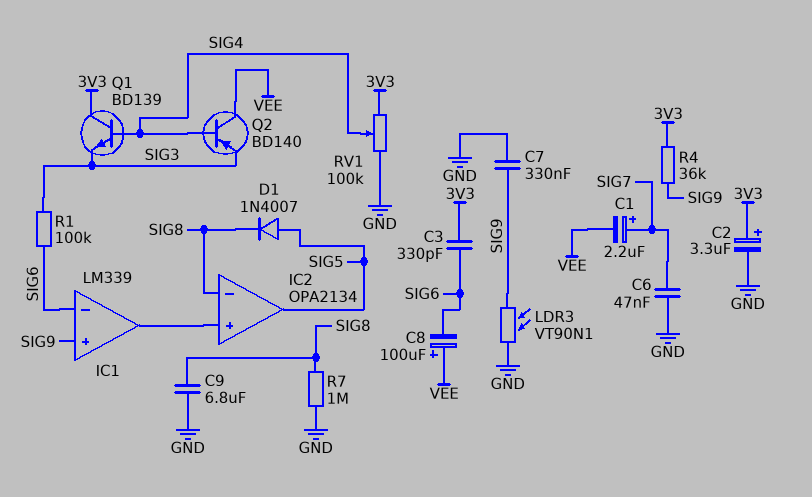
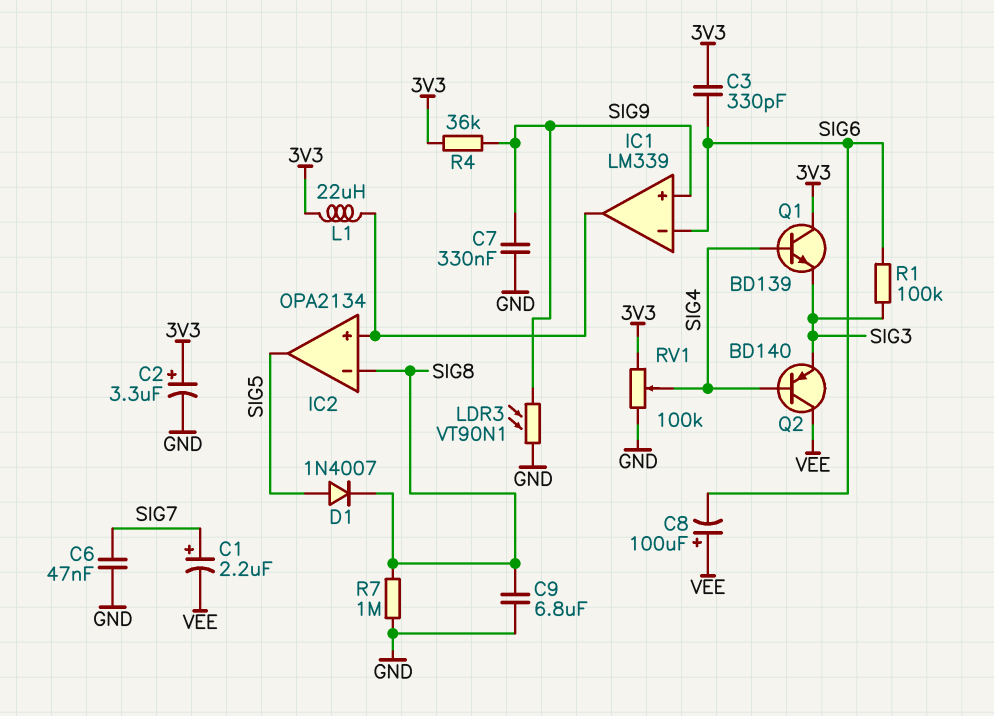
L1: none -> 22uH (3V3, IC1/out)

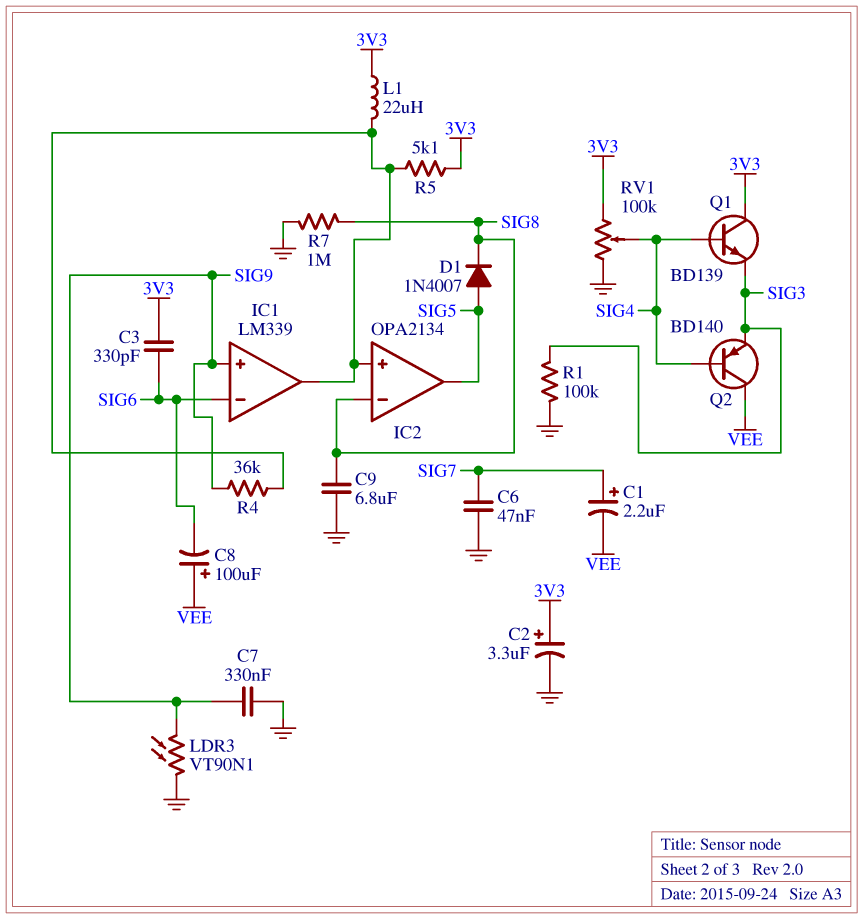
R1: 100k (SIG3, SIG6) -> 100k (GND, SIG3)
R4: 36k (3V3, SIG9) -> 36k (IC1/out, SIG9)
R5: none -> 5.1k (3V3, IC1/out)

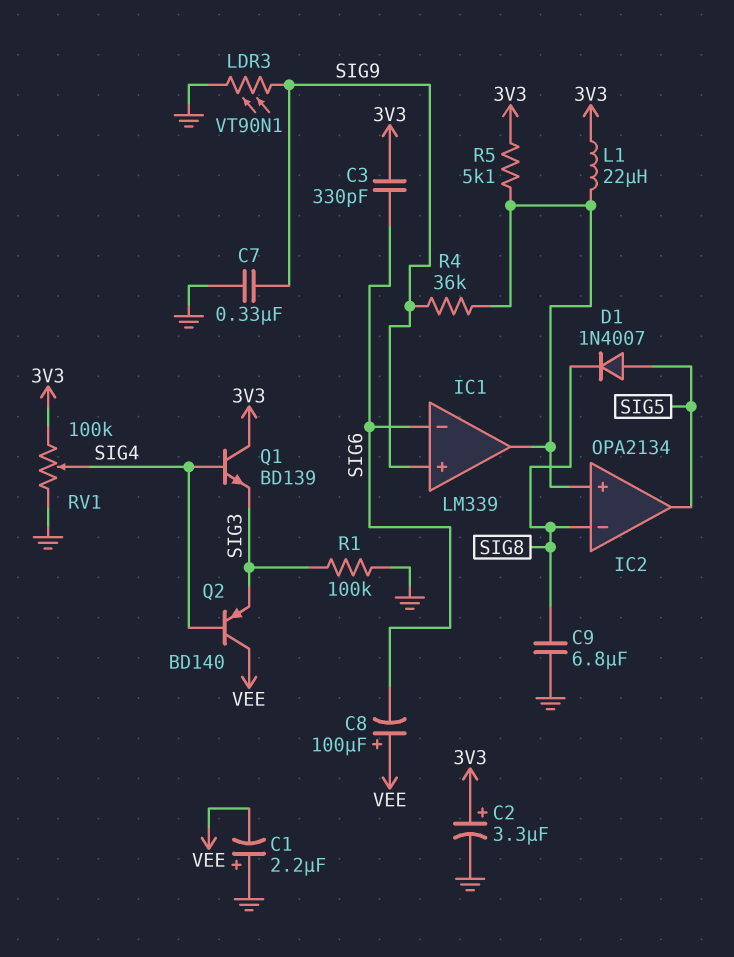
C1: 2.2uF (plus SIG7, minus VEE) -> 2.2uF (plus GND, minus VEE)
C6: 47nF (GND, SIG7) -> none
R7: 1M (GND, SIG8) -> none

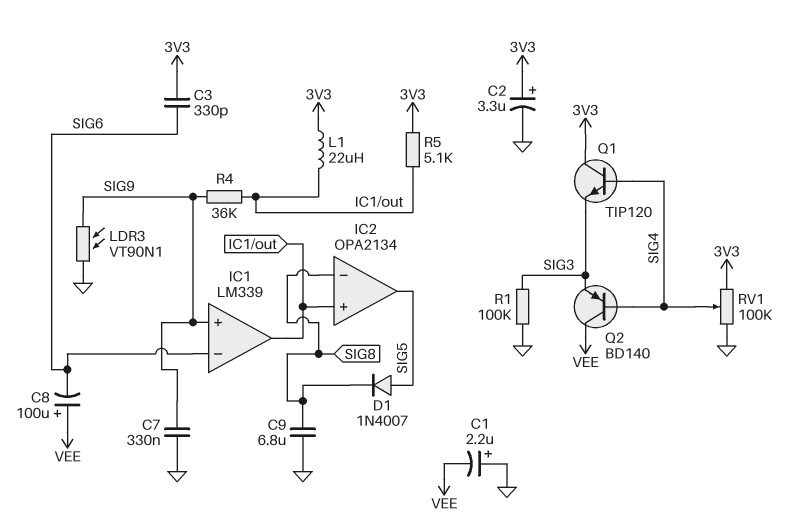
Q1: NPN BD139 (B SIG4, C 3V3, E SIG3) -> NPN TIP120 (B SIG4, C 3V3, E SIG3)

